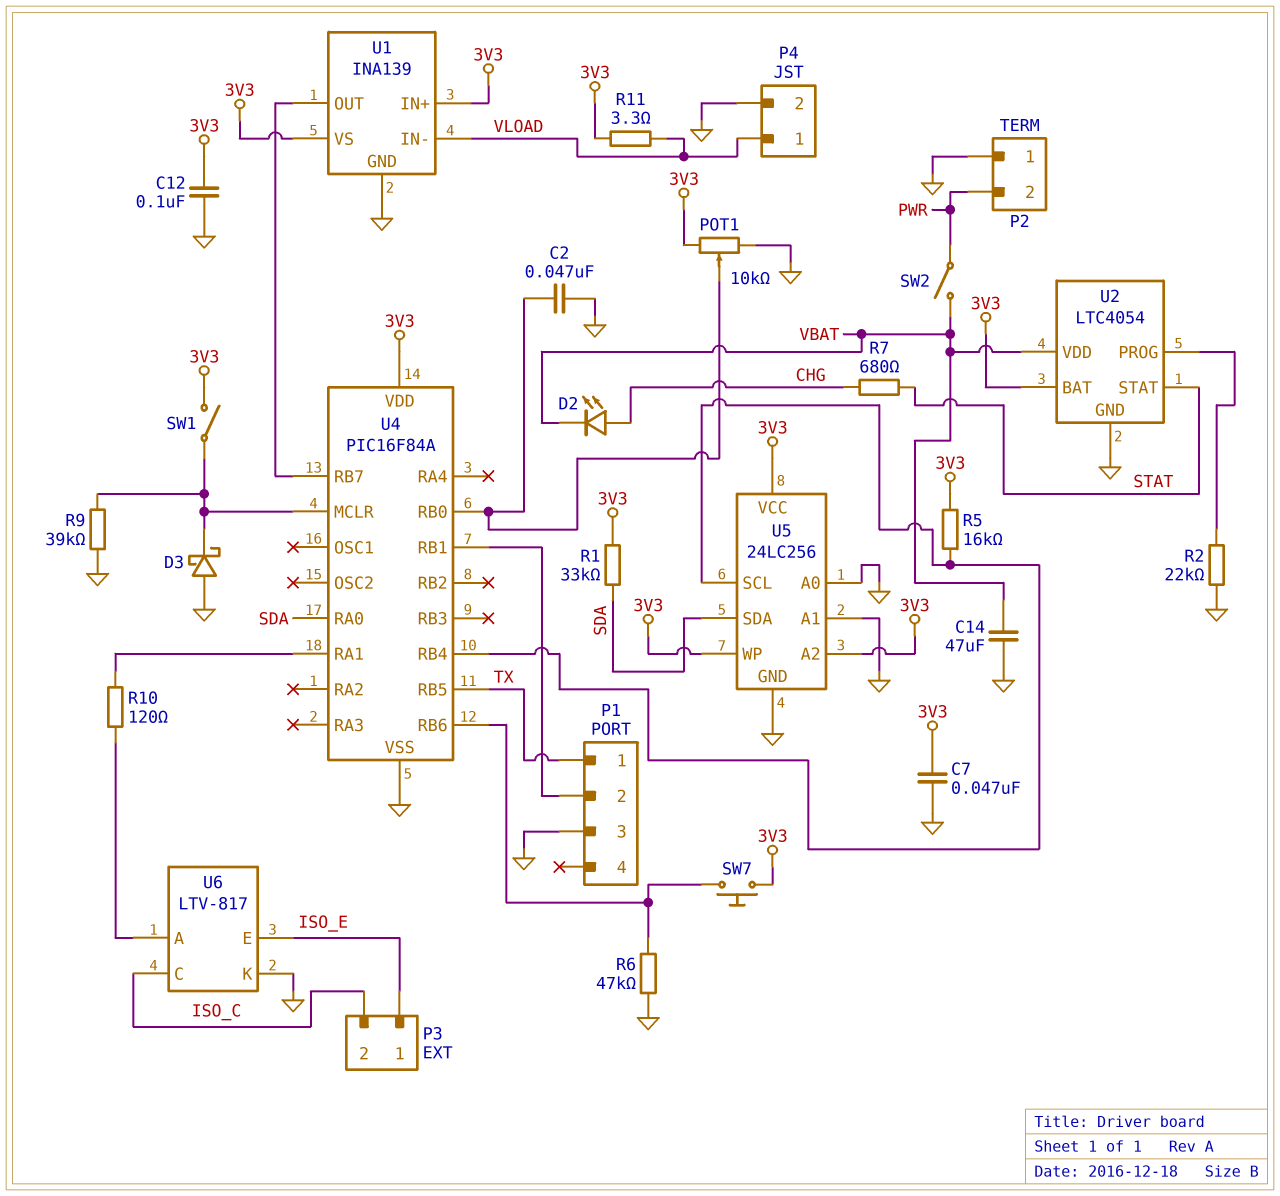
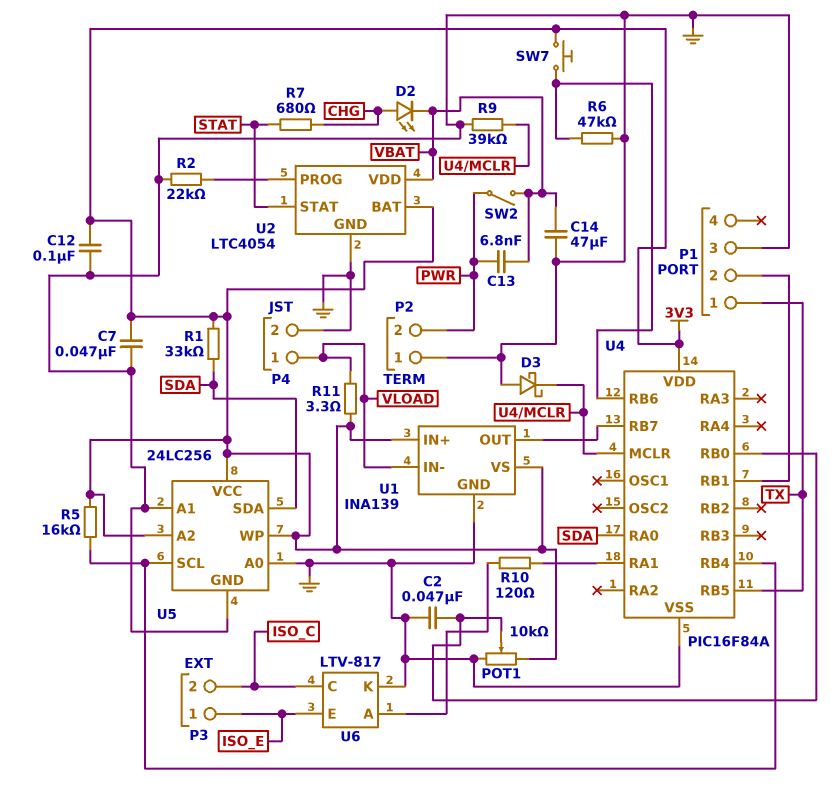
C13: none -> 6.8nF (PWR, VBAT)
SW1: switch (3V3, U4/MCLR) -> none

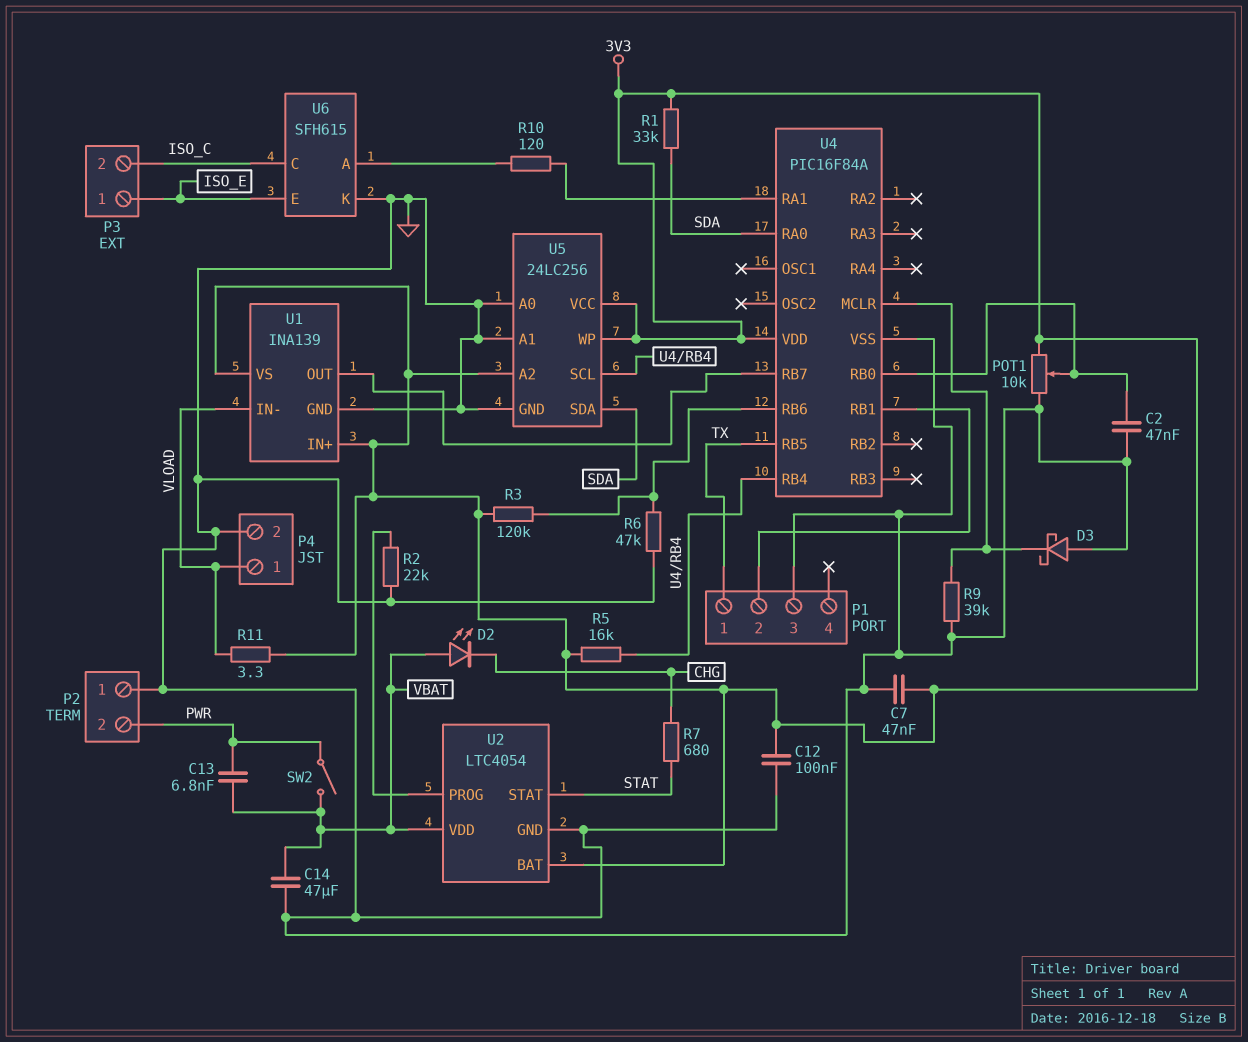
D2: LED (A CHG, K VBAT) -> LED (A VBAT, K CHG)
R3: none -> 120k (3V3, U4/RB6)
SW7: button (3V3, U4/RB6) -> none
U6: LTV-817 -> SFH615

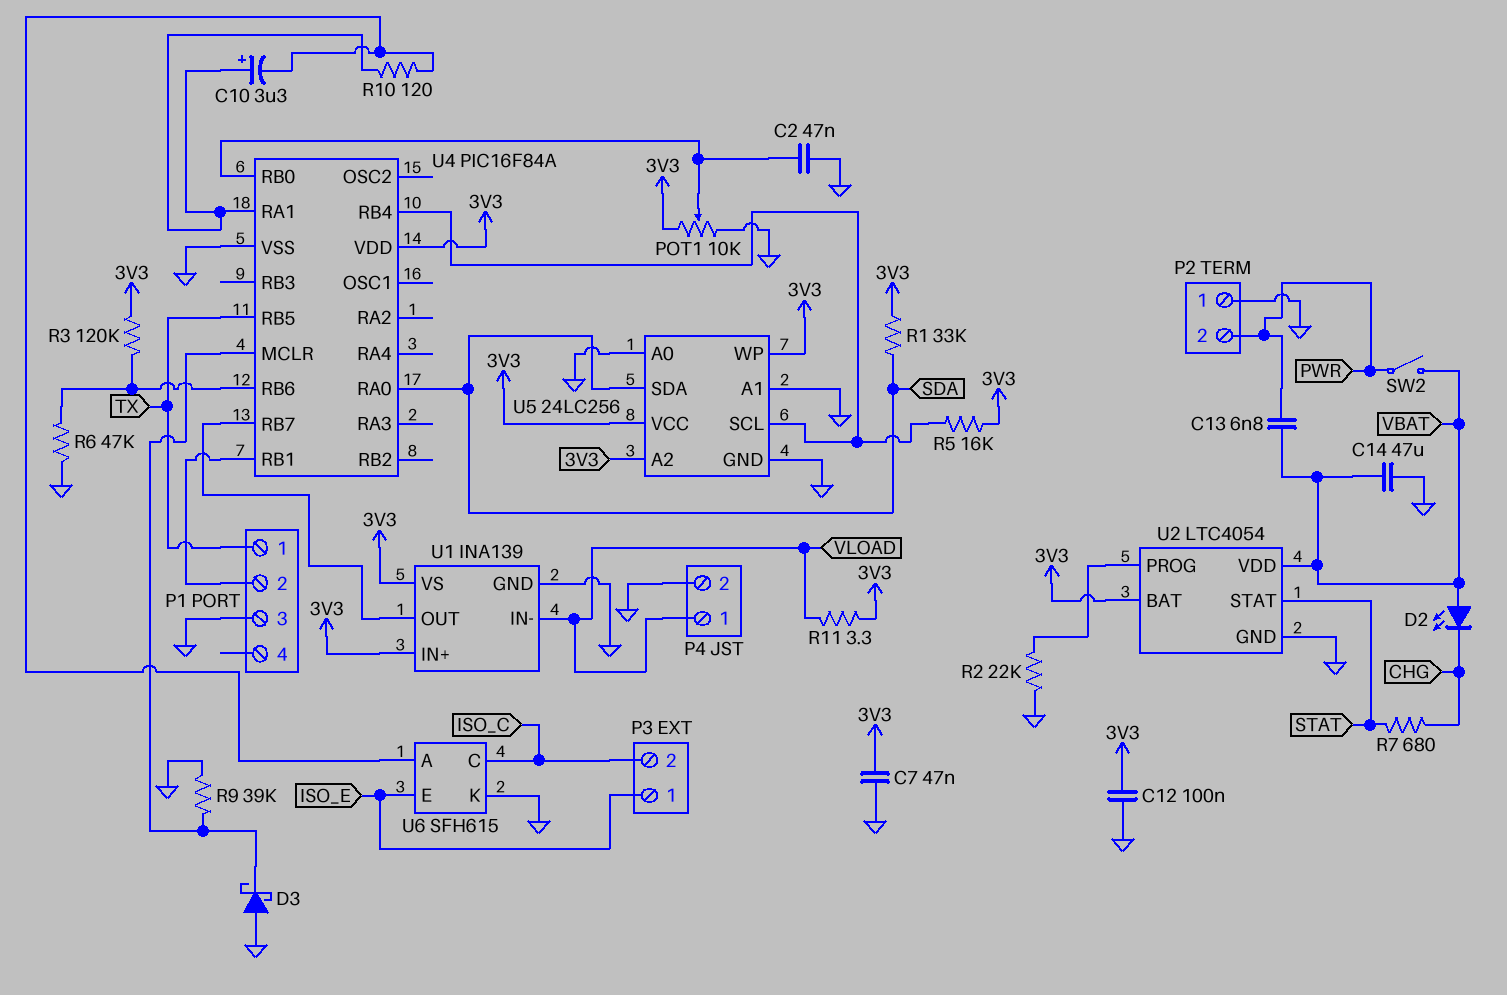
C10: none -> 3.3uF (plus U4/RA1, minus U6/A)

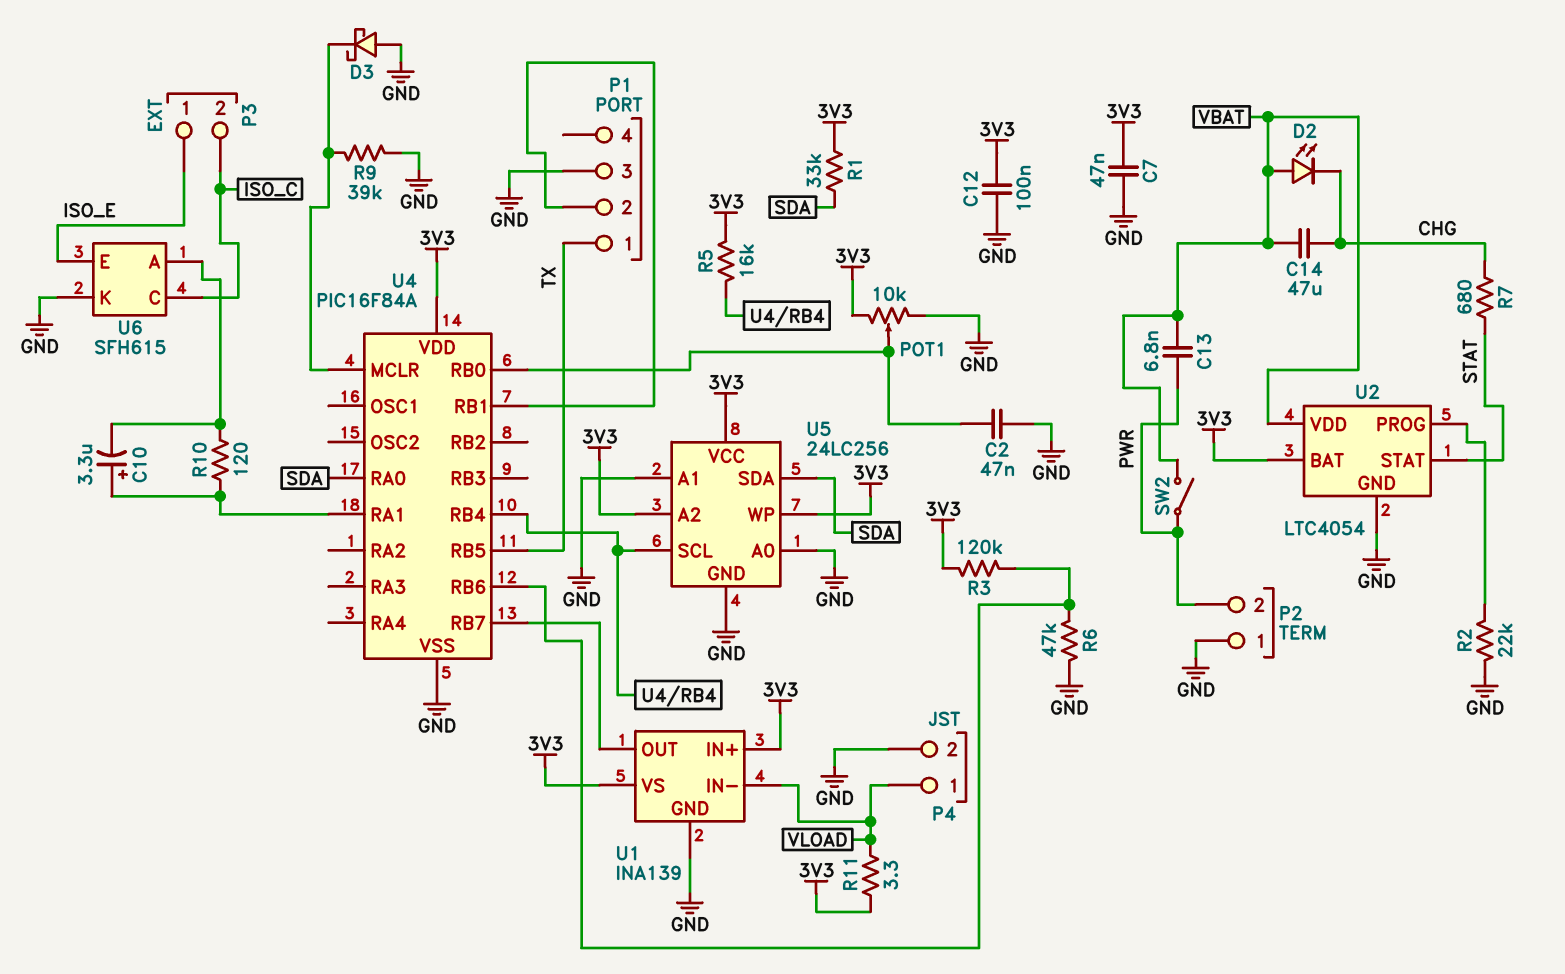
C14: 47uF (GND, VBAT) -> 47uF (CHG, VBAT)

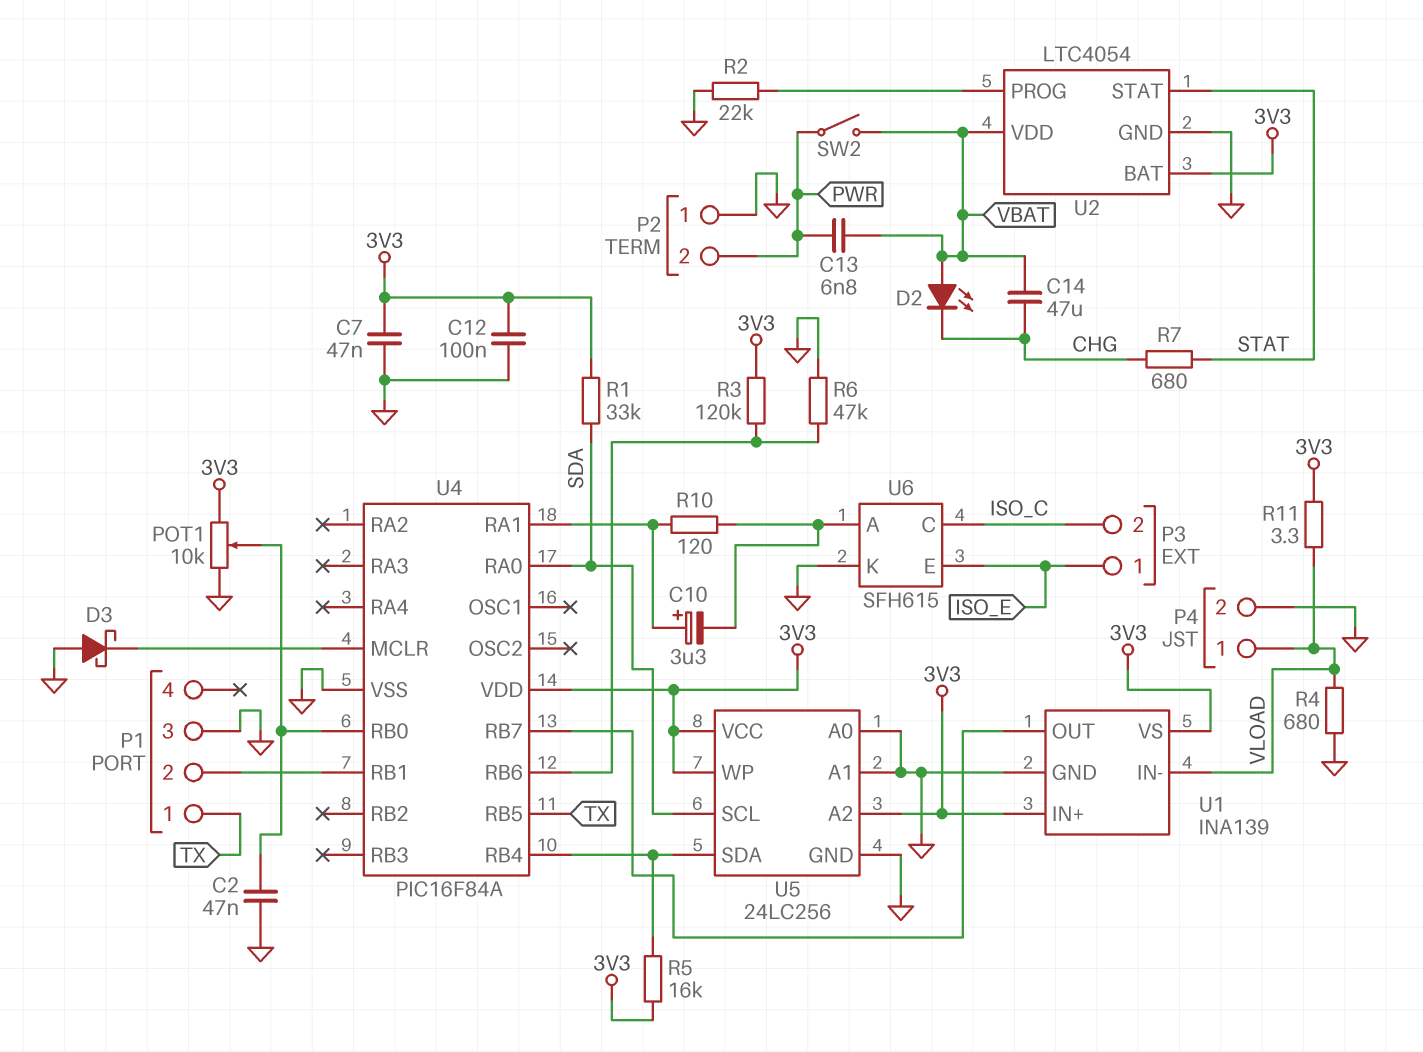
R4: none -> 680 (GND, VLOAD)
R9: 39k (GND, U4/MCLR) -> none
U5 pin SCL: U4/RB4 -> SDA
U5 pin SDA: SDA -> U4/RB4

